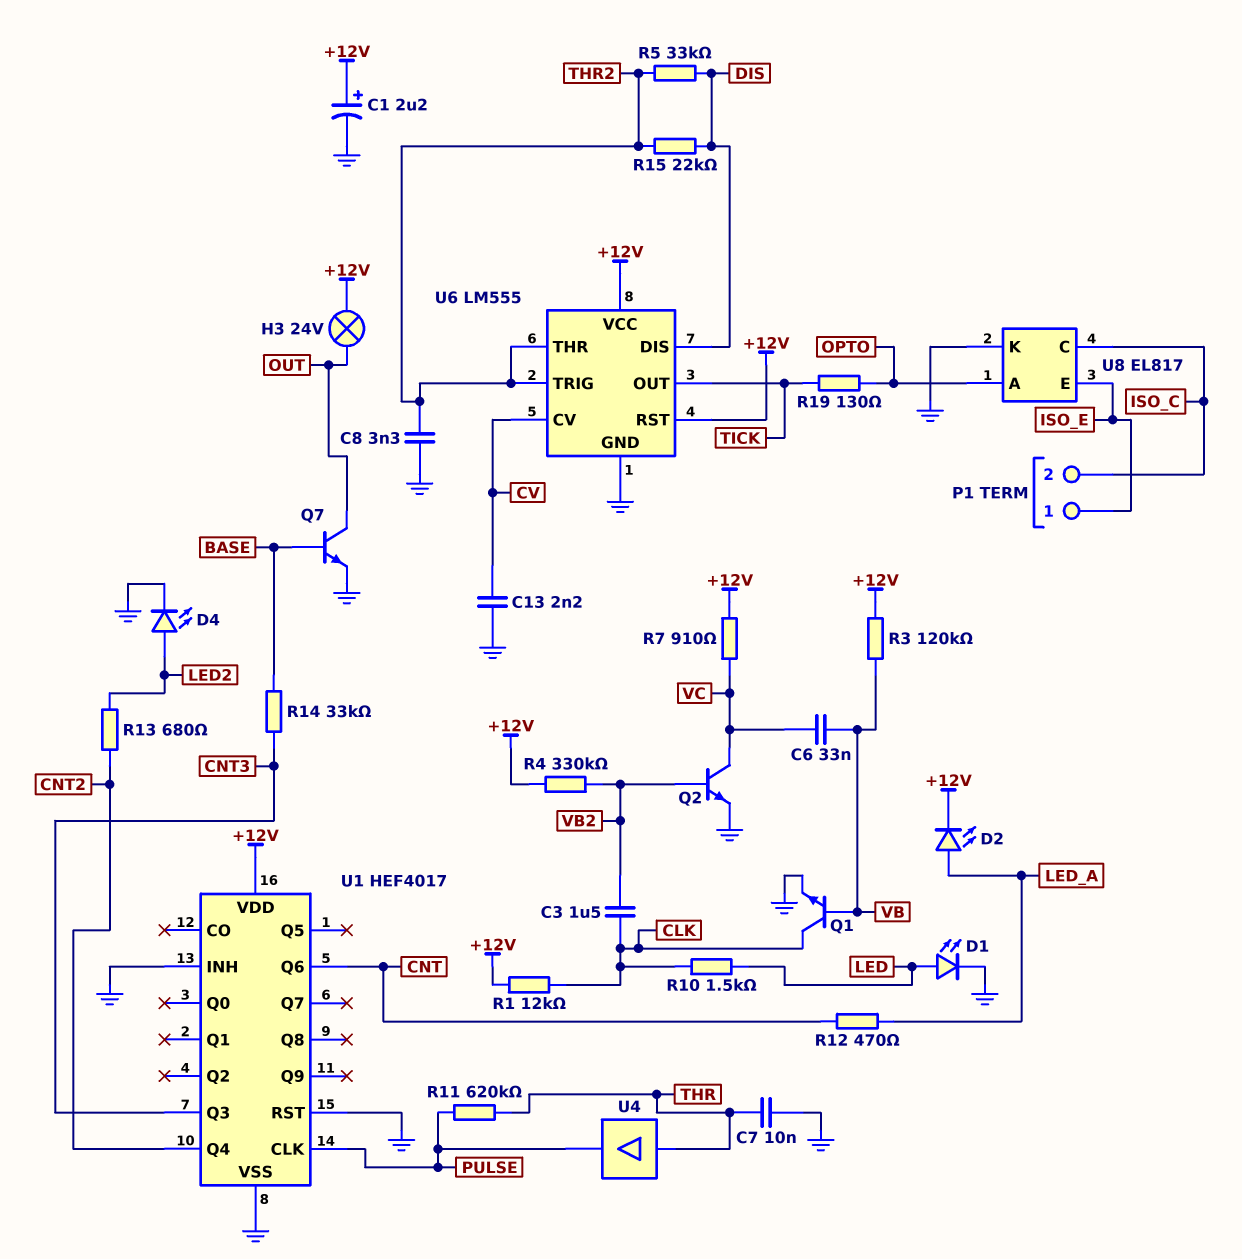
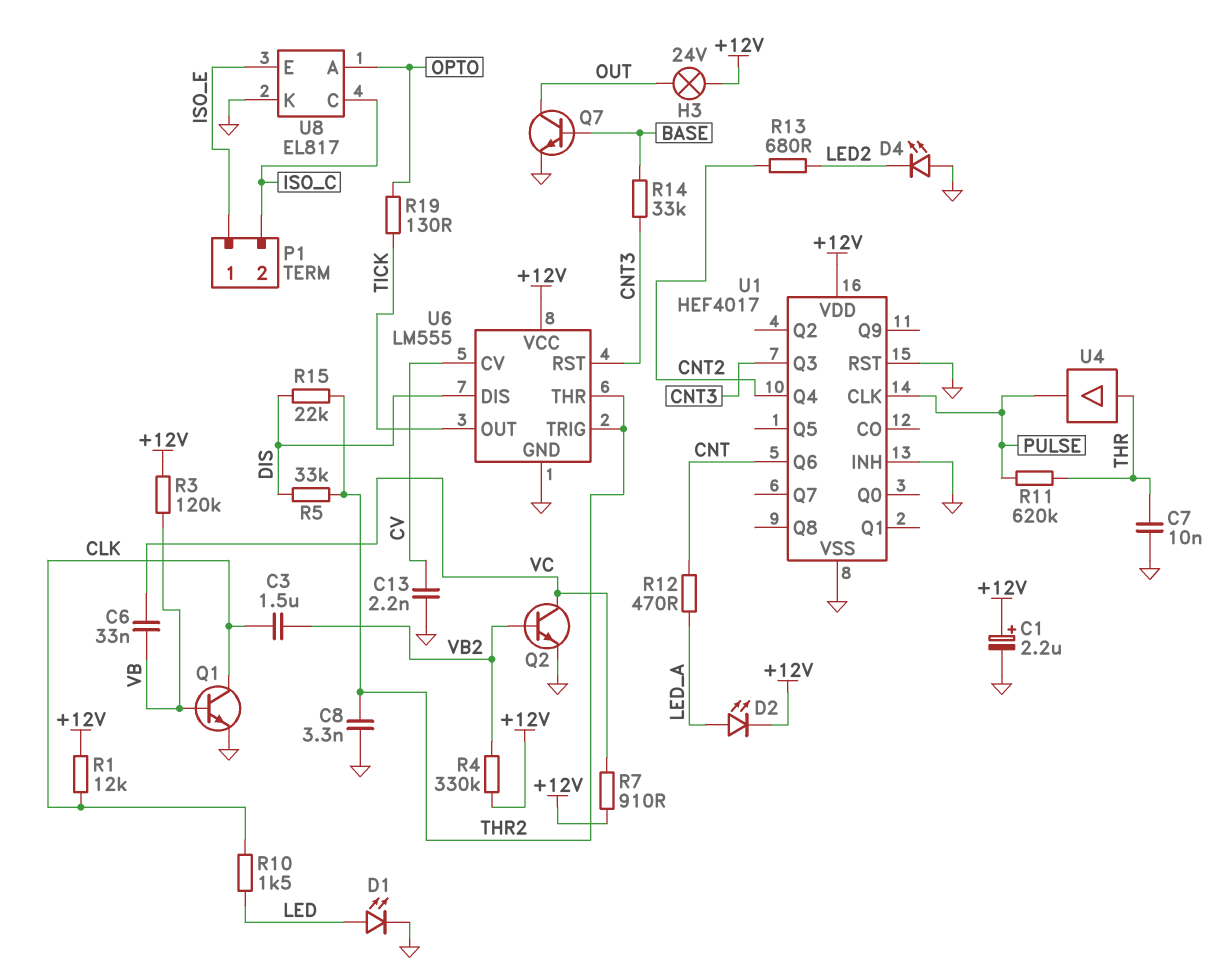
D4: LED (A LED2, K GND) -> LED (A GND, K LED2)
U6 pin RST: +12V -> CNT3

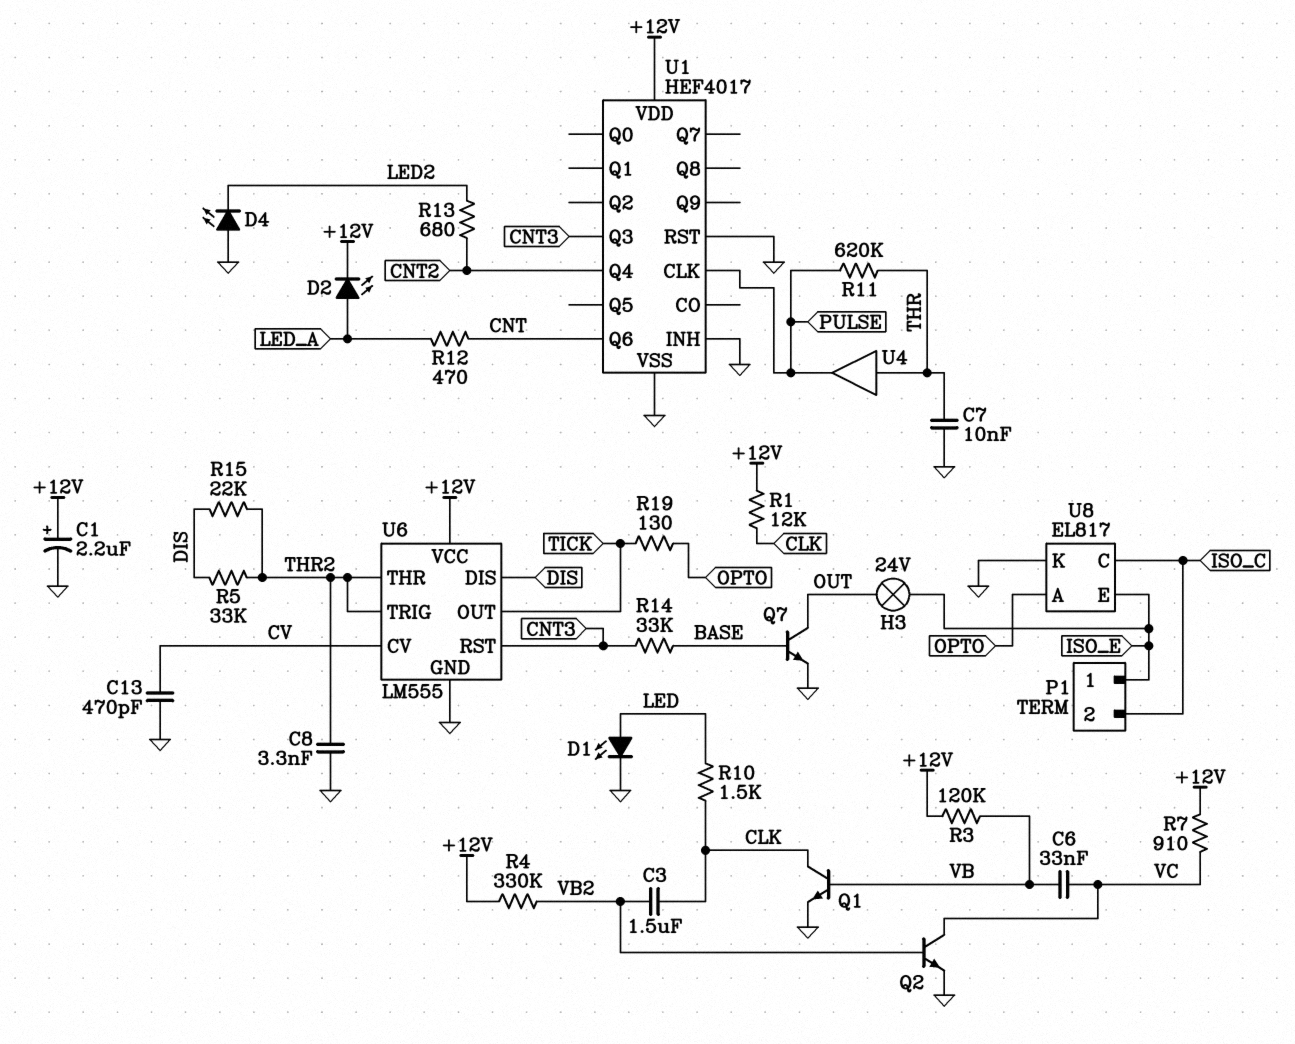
C13: 2.2nF (CV, GND) -> 470pF (CV, GND)
H3: lamp 24V (+12V, OUT) -> lamp 24V (ISO_E, OUT)

